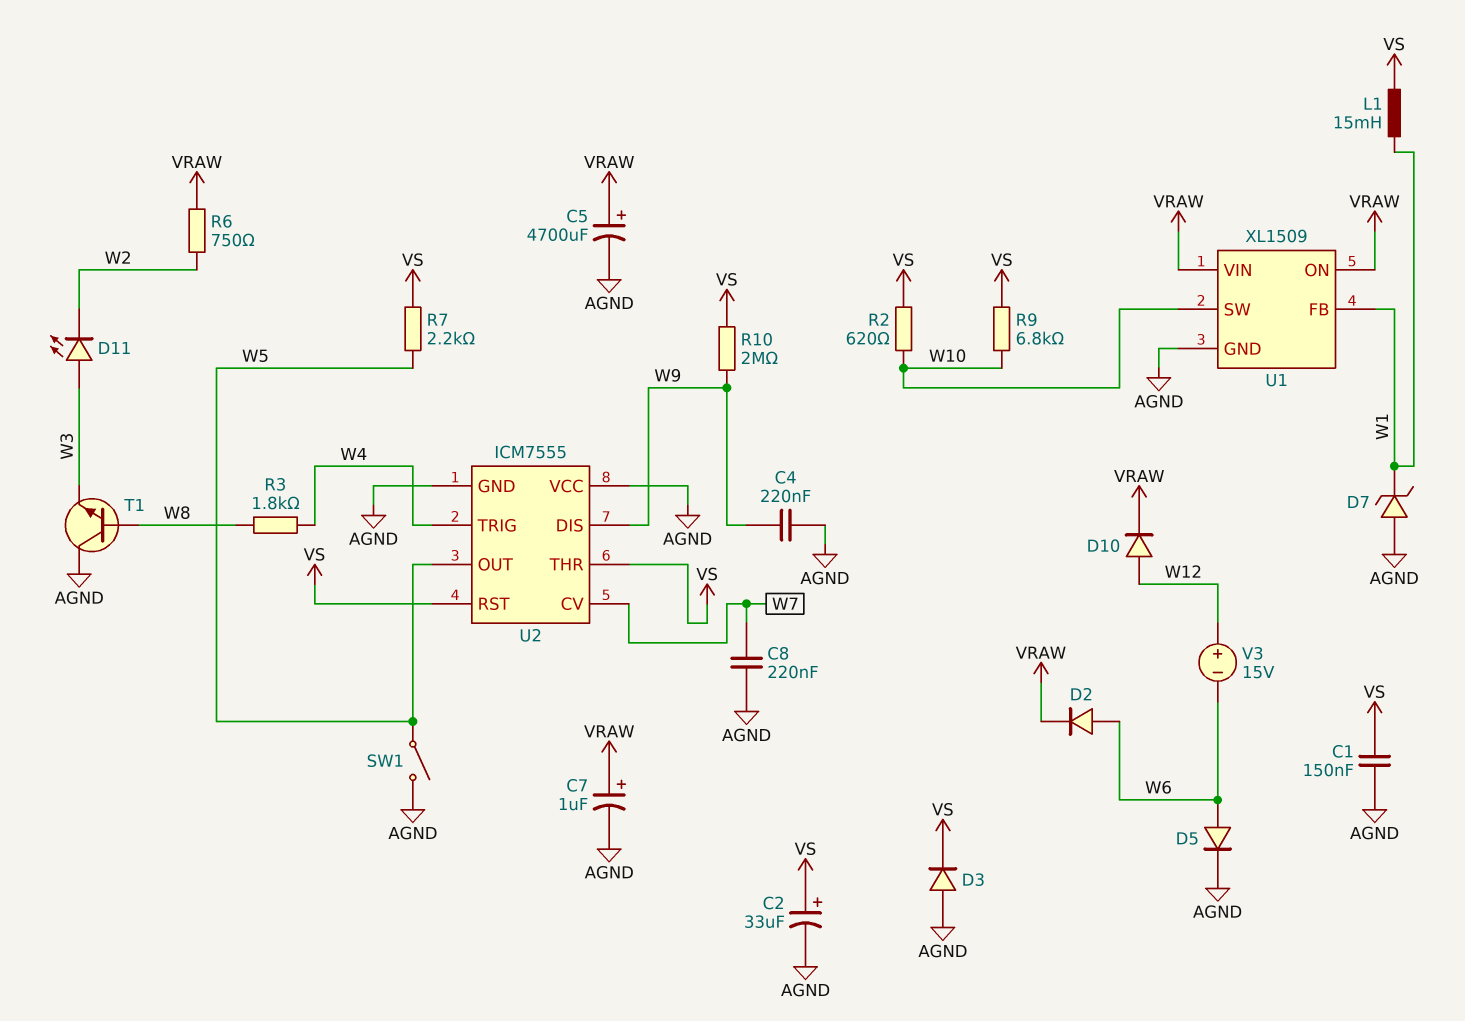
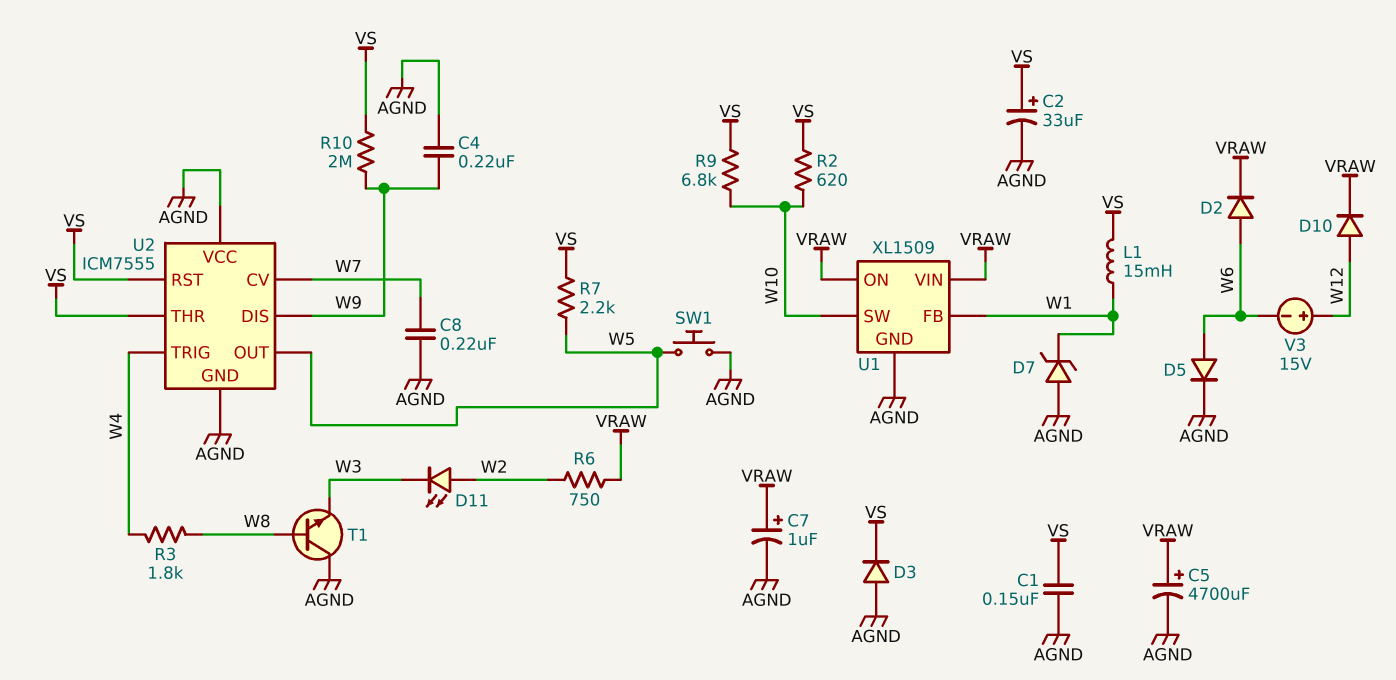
D11: LED (A W3, K W2) -> LED (A W2, K W3)
SW1: switch (AGND, W5) -> button (AGND, W5)

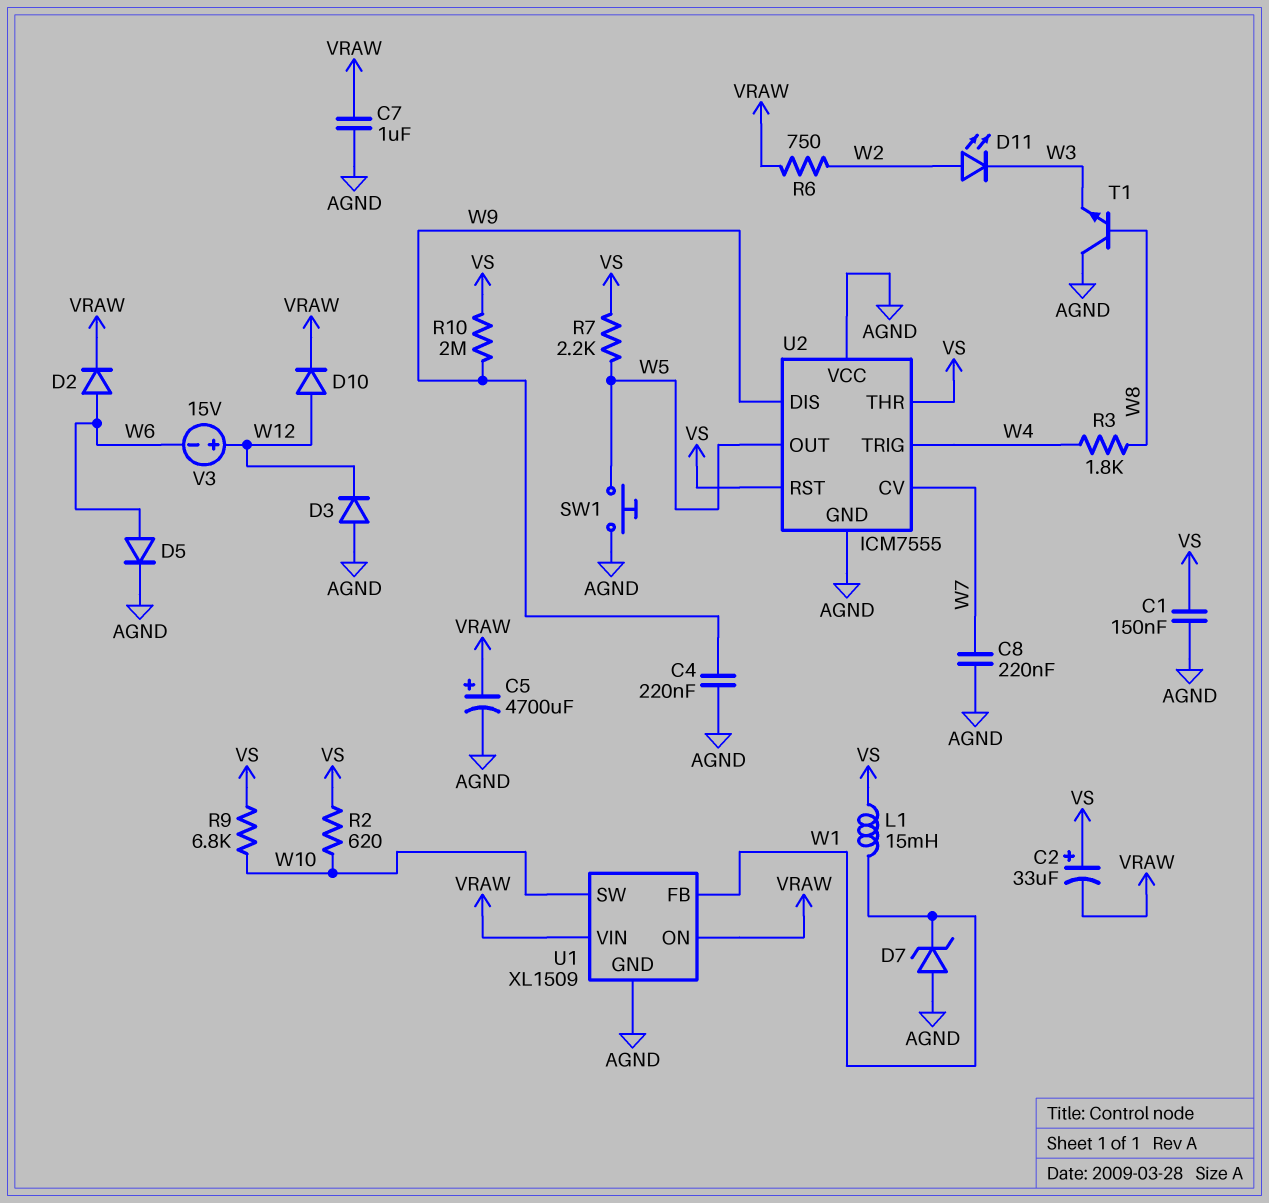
C2: 33uF (plus VS, minus AGND) -> 33uF (plus VS, minus VRAW)
C7: 1uF (plus VRAW, minus AGND) -> 1uF (AGND, VRAW)
D3: diode (A AGND, K VS) -> diode (A AGND, K W12)

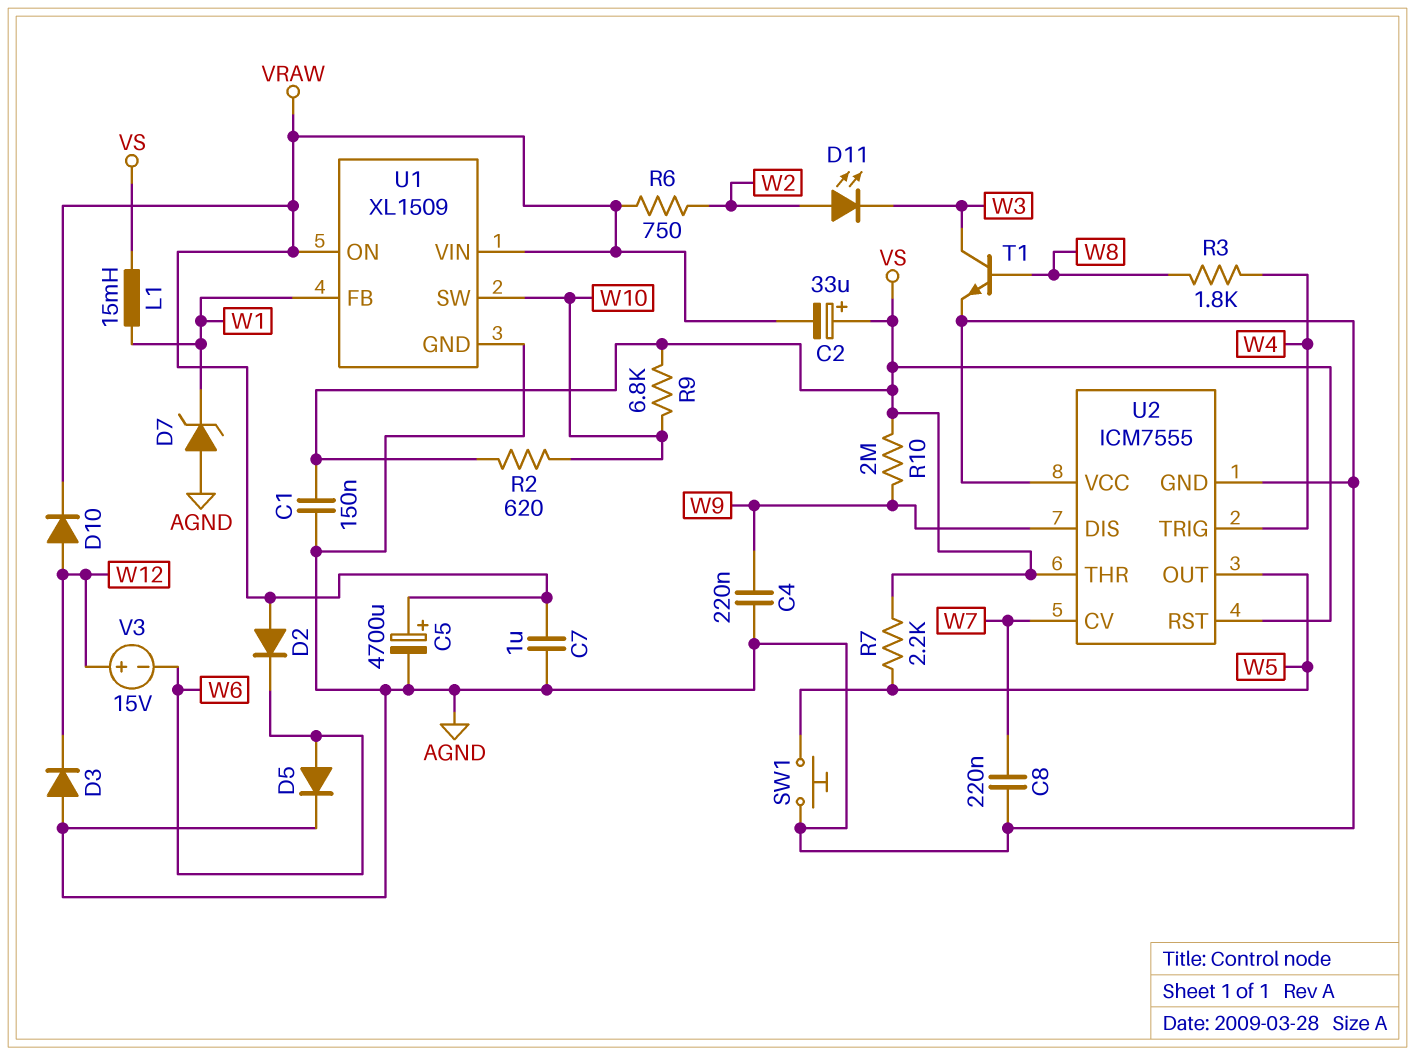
D2: diode (A W6, K VRAW) -> diode (A VRAW, K W6)
T1: NPN (B W8, C AGND, E W3) -> NPN (B W8, C W3, E AGND)

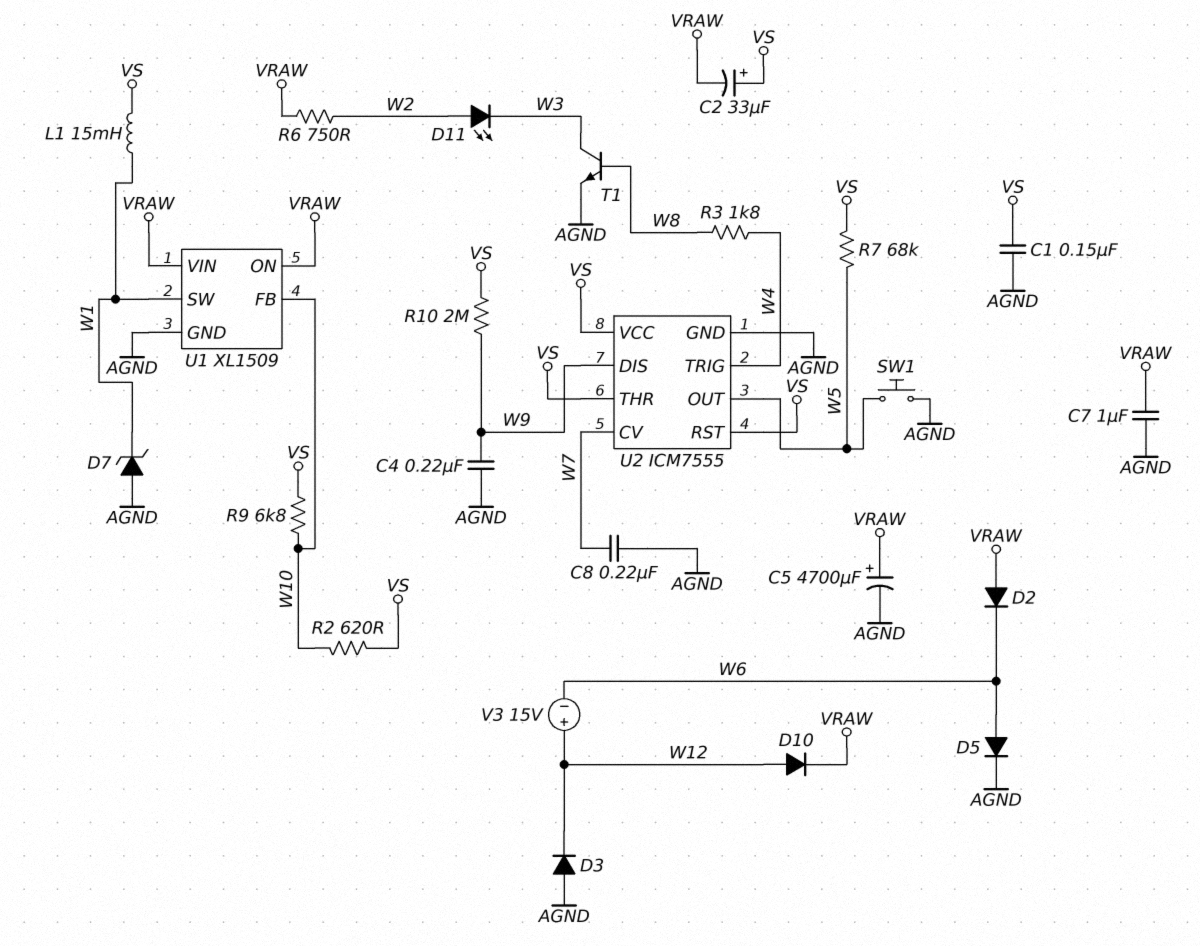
R7: 2.2k (VS, W5) -> 68k (VS, W5)
U1 pin FB: W1 -> W10
U1 pin SW: W10 -> W1
U2 pin VCC: AGND -> VS

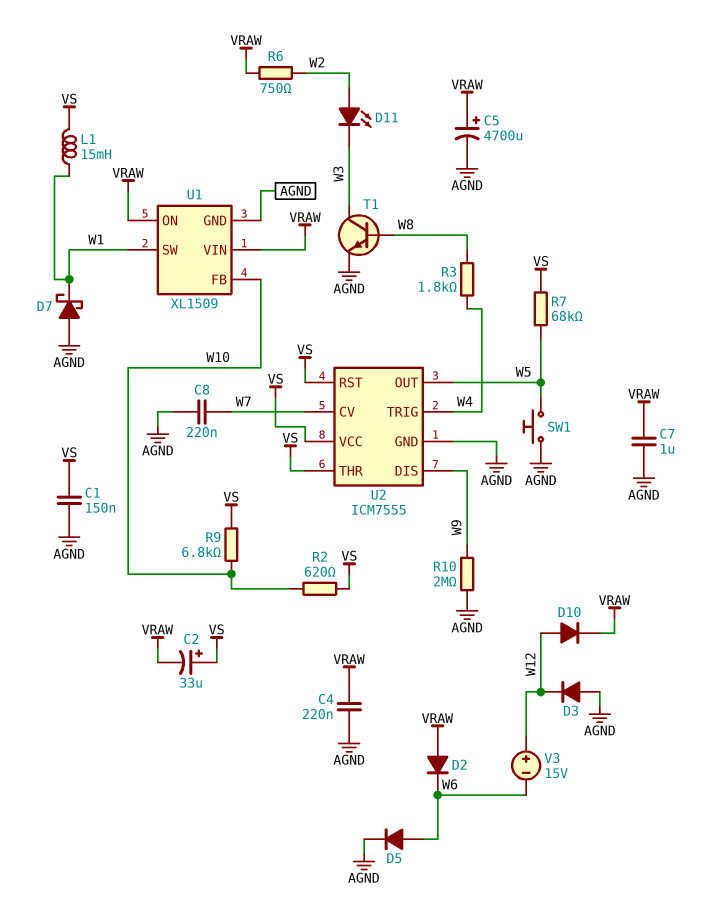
C4: 220nF (AGND, W9) -> 220nF (AGND, VRAW)
D7: zener (A AGND, K W1) -> schottky (A AGND, K W1)
R10: 2M (VS, W9) -> 2M (AGND, W9)

